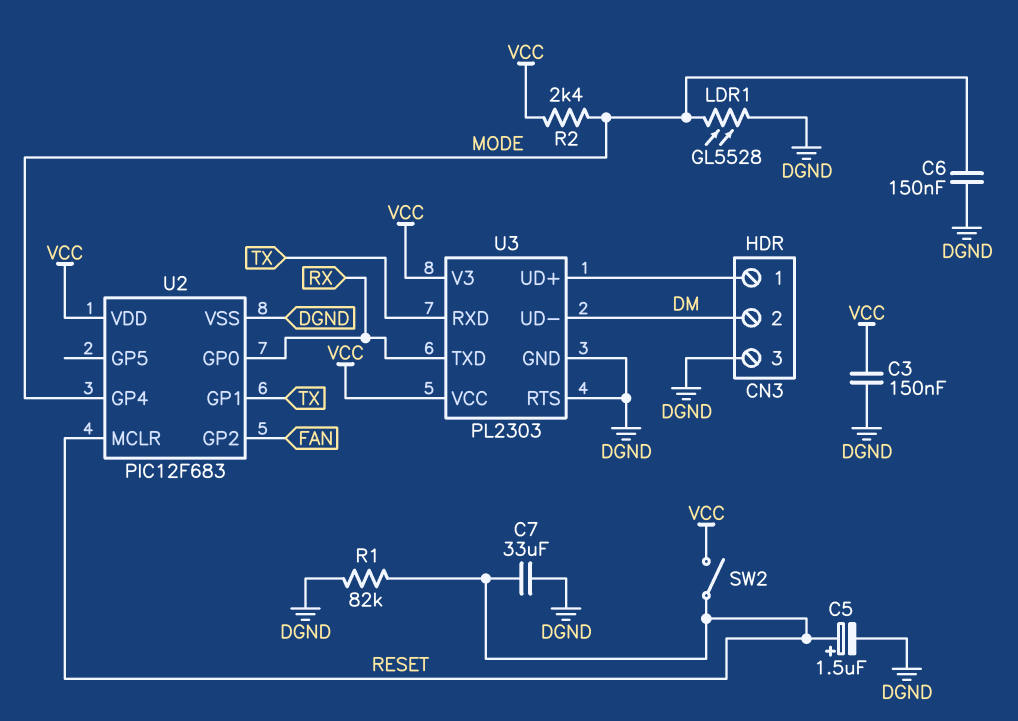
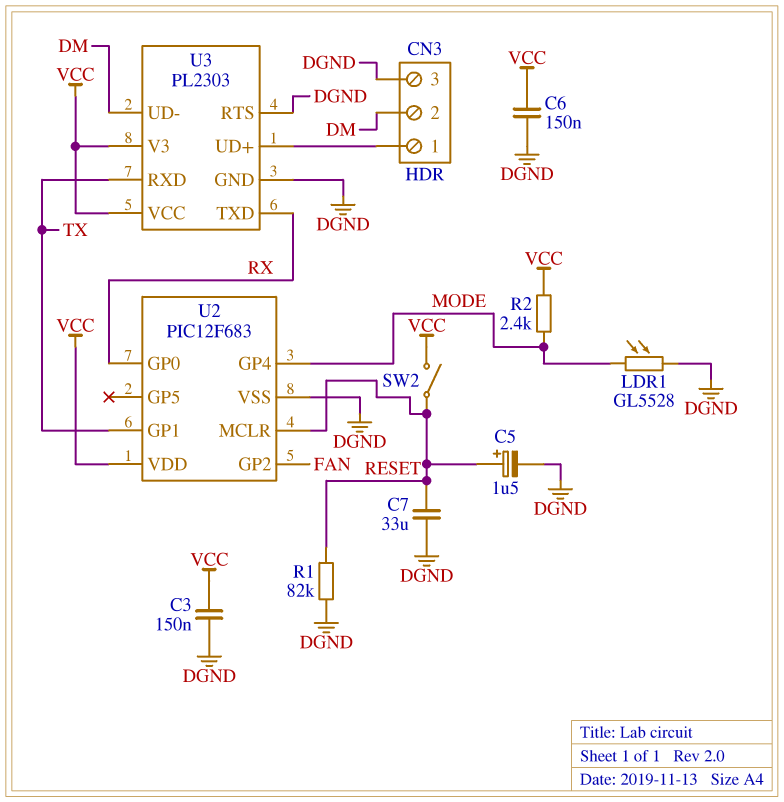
C6: 150nF (DGND, MODE) -> 150nF (DGND, VCC)

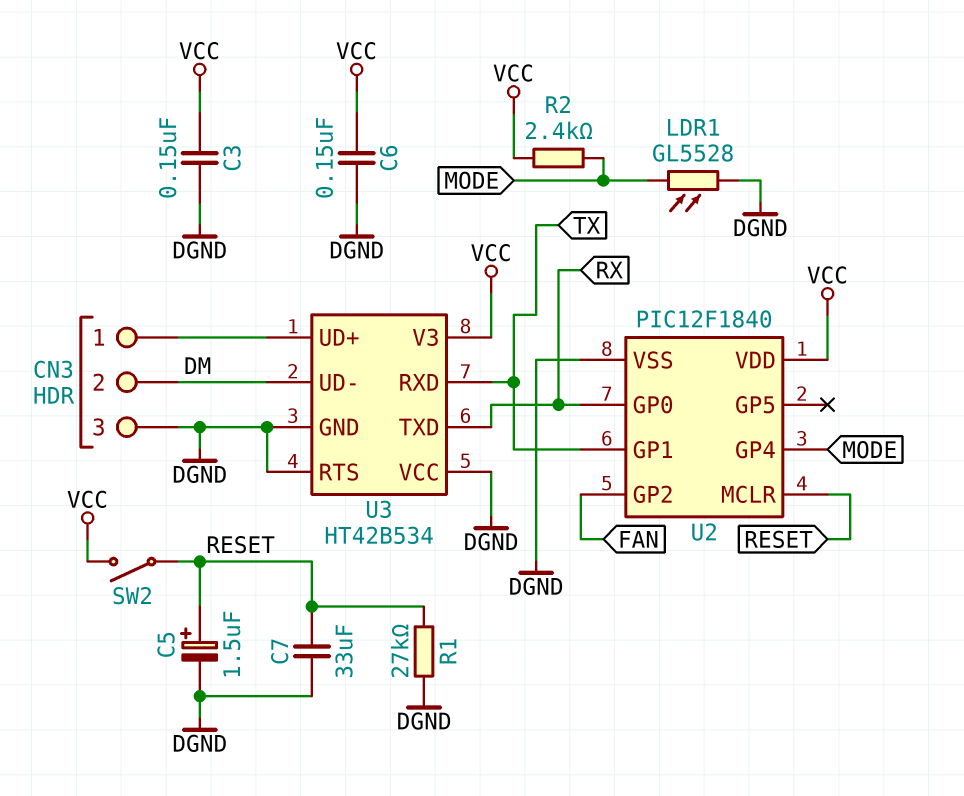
R1: 82k (DGND, RESET) -> 27k (DGND, RESET)
U2: PIC12F683 -> PIC12F1840
U3: PL2303 -> HT42B534
U3 pin VCC: VCC -> DGND

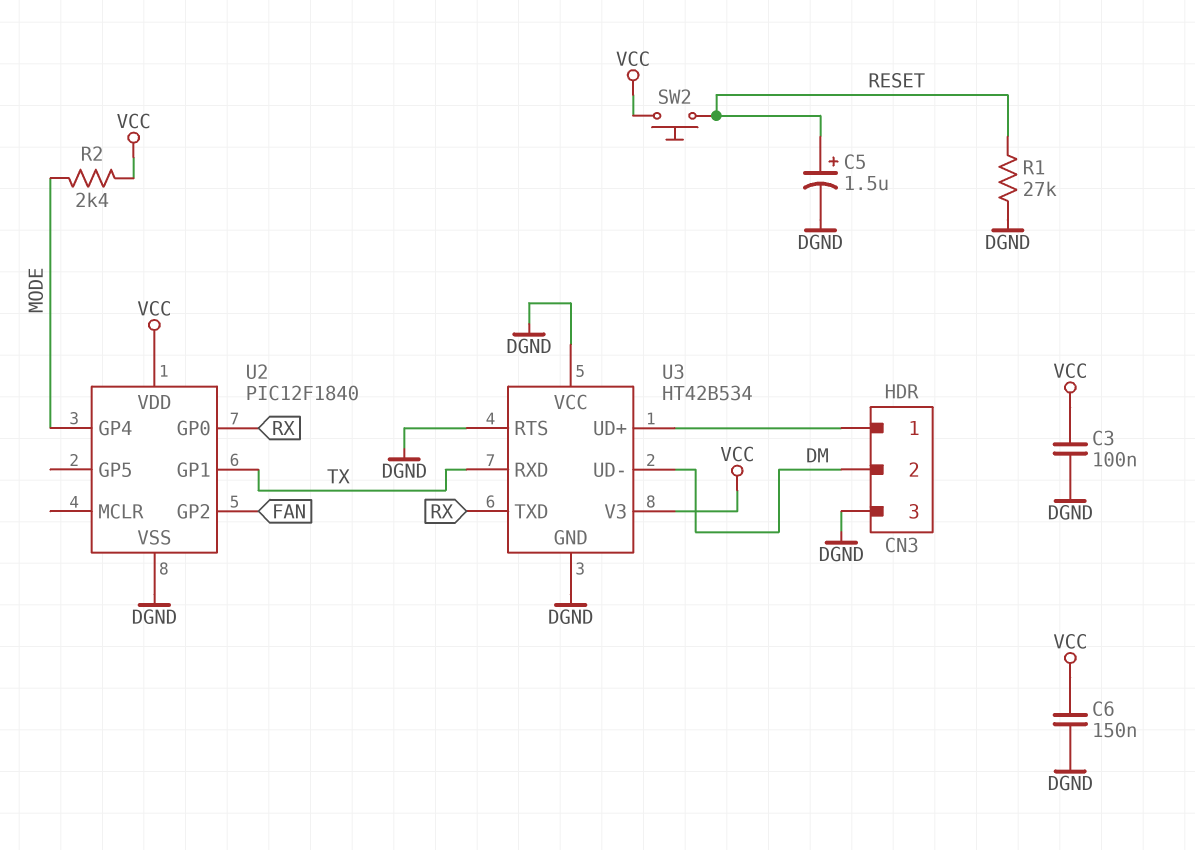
C3: 150nF (DGND, VCC) -> 100nF (DGND, VCC)
C7: 33uF (DGND, RESET) -> none
LDR1: GL5528 (DGND, MODE) -> none
SW2: switch (RESET, VCC) -> button (RESET, VCC)
U2 pin MCLR: RESET -> none

